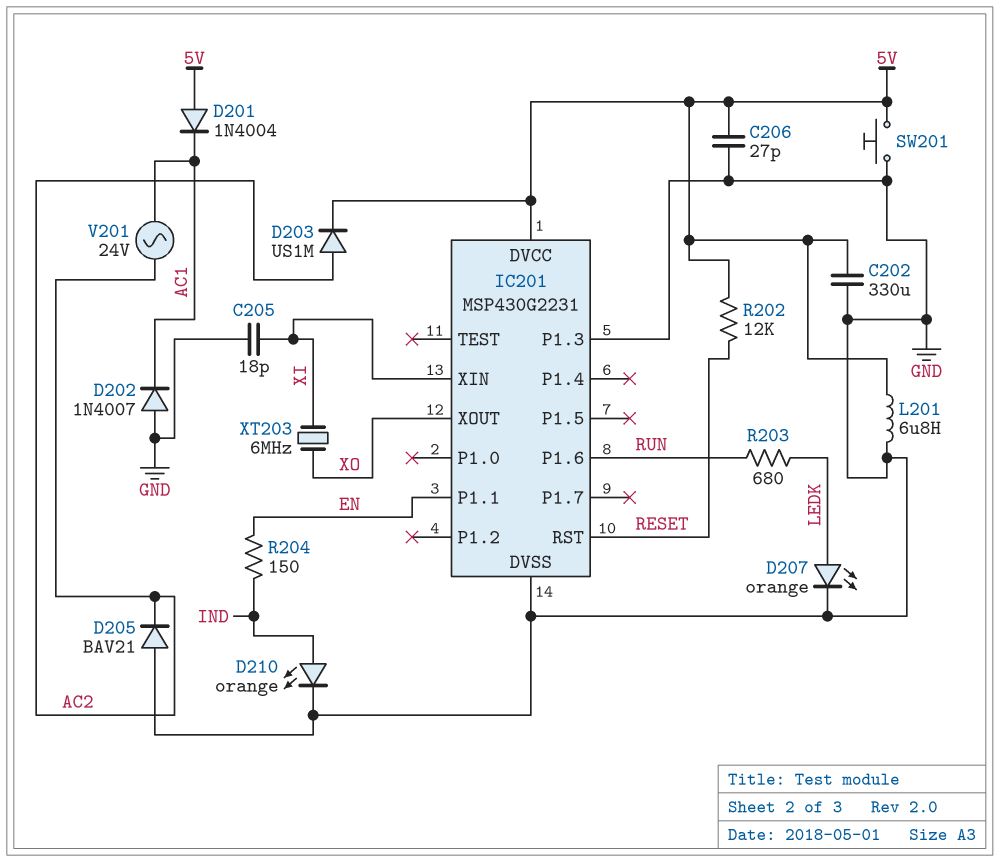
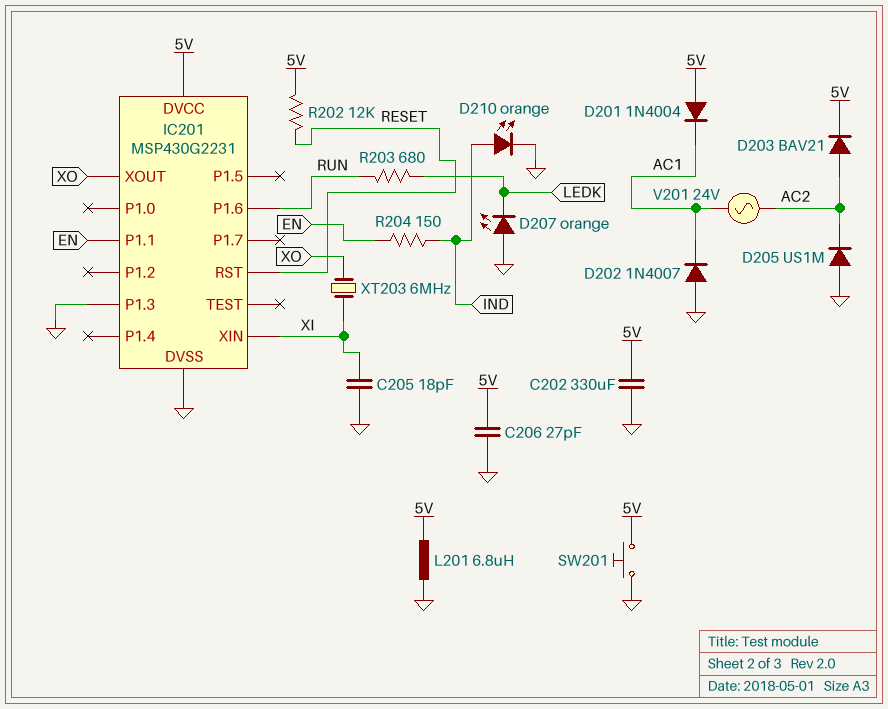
D203: diode US1M (A AC2, K 5V) -> diode BAV21 (A AC2, K 5V)
D205: diode BAV21 (A GND, K AC2) -> diode US1M (A GND, K AC2)
D207: LED orange (A LEDK, K GND) -> LED orange (A GND, K LEDK)

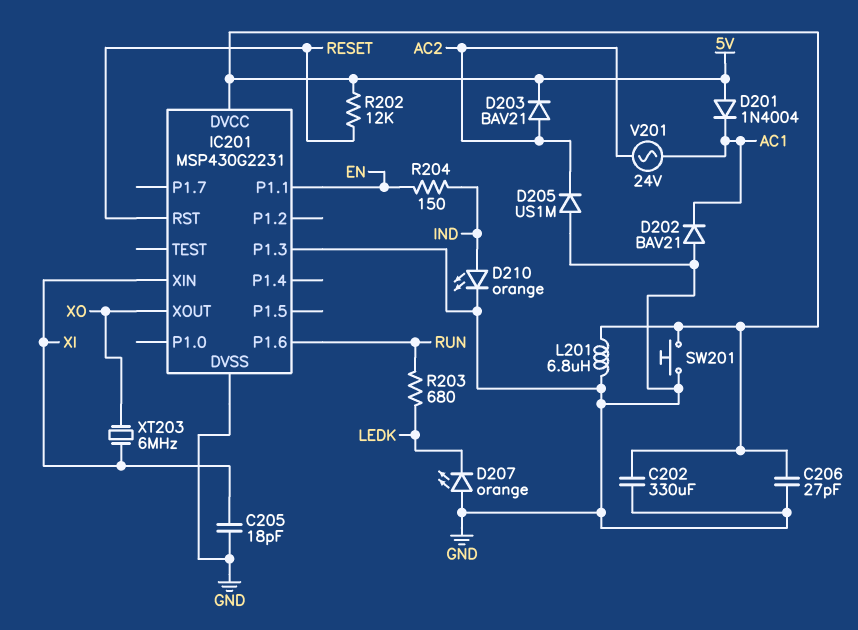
D202: diode 1N4007 (A GND, K AC1) -> diode BAV21 (A GND, K AC1)

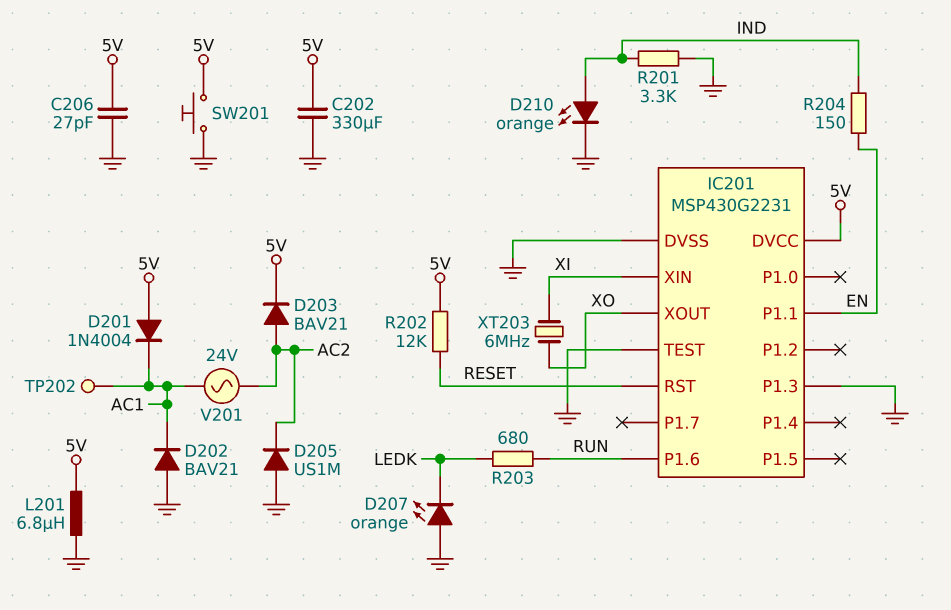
C205: 18pF (GND, XI) -> none
IC201 pin TEST: none -> GND
R201: none -> 3.3k (GND, IND)
TP202: none -> test point (AC1)

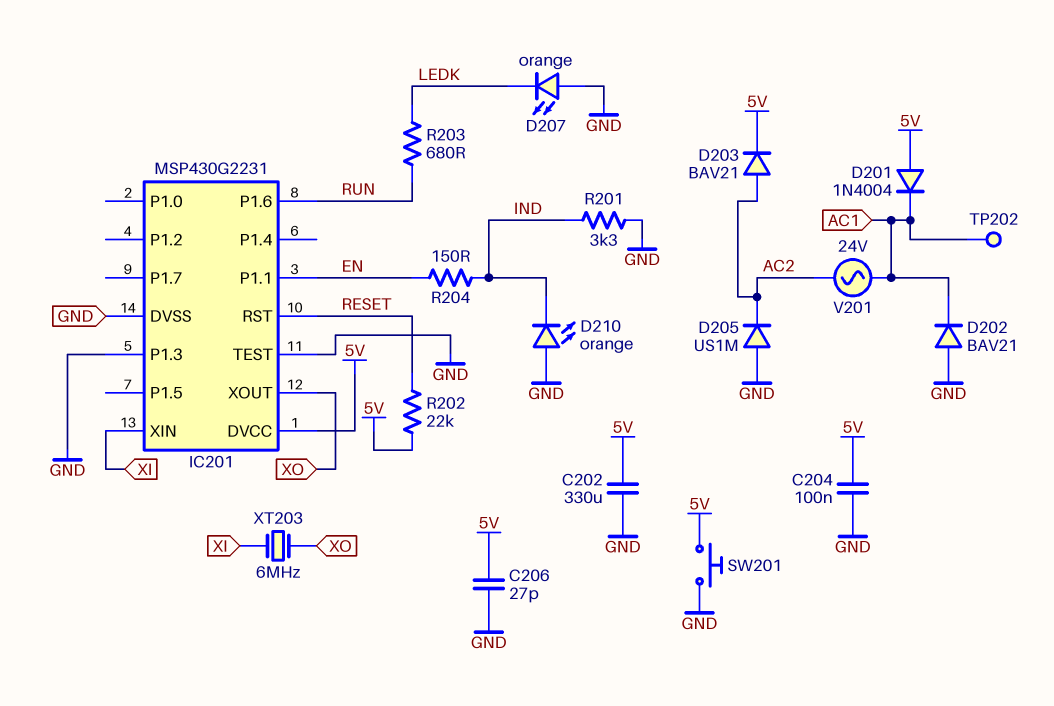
C204: none -> 100nF (5V, GND)
D210: LED orange (A IND, K GND) -> LED orange (A GND, K IND)
L201: 6.8uH (5V, GND) -> none
R202: 12k (5V, RESET) -> 22k (5V, RESET)

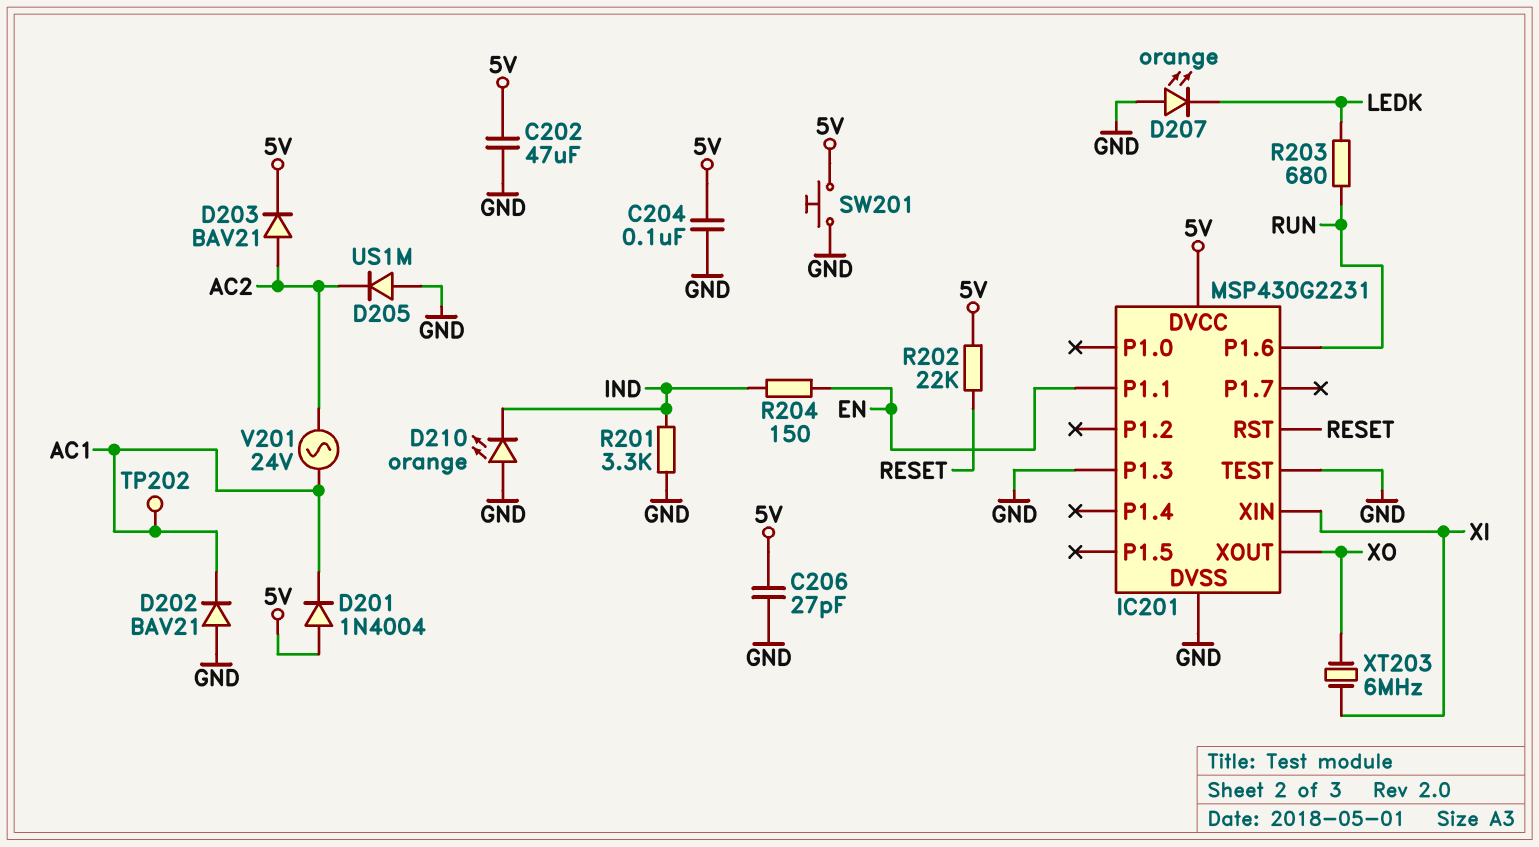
C202: 330uF (5V, GND) -> 47uF (5V, GND)

